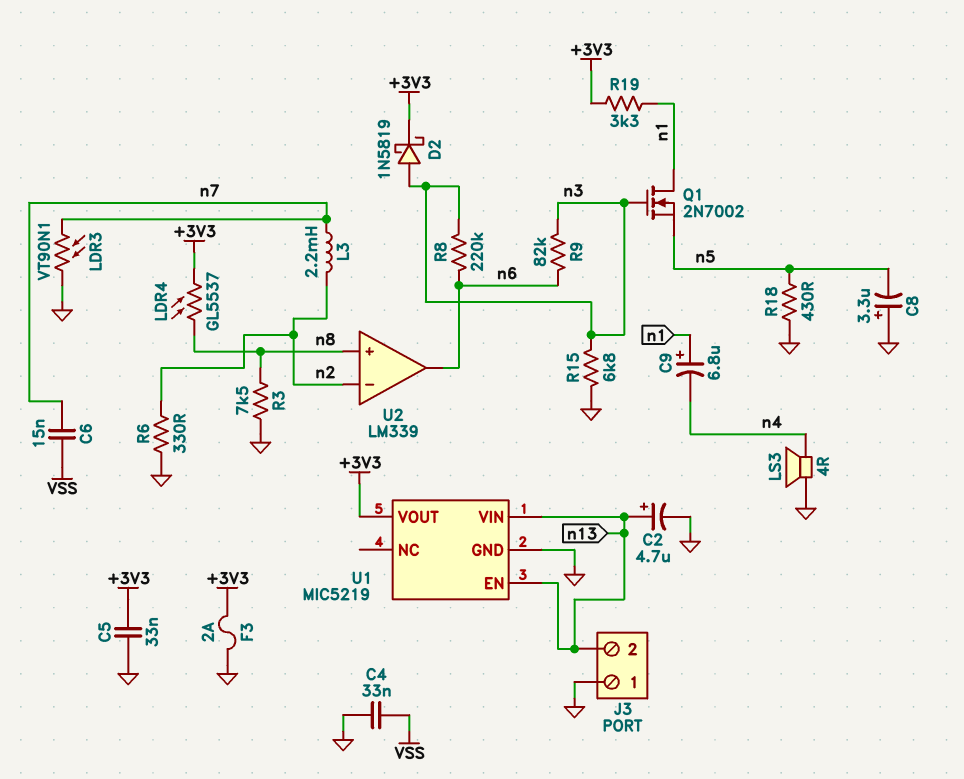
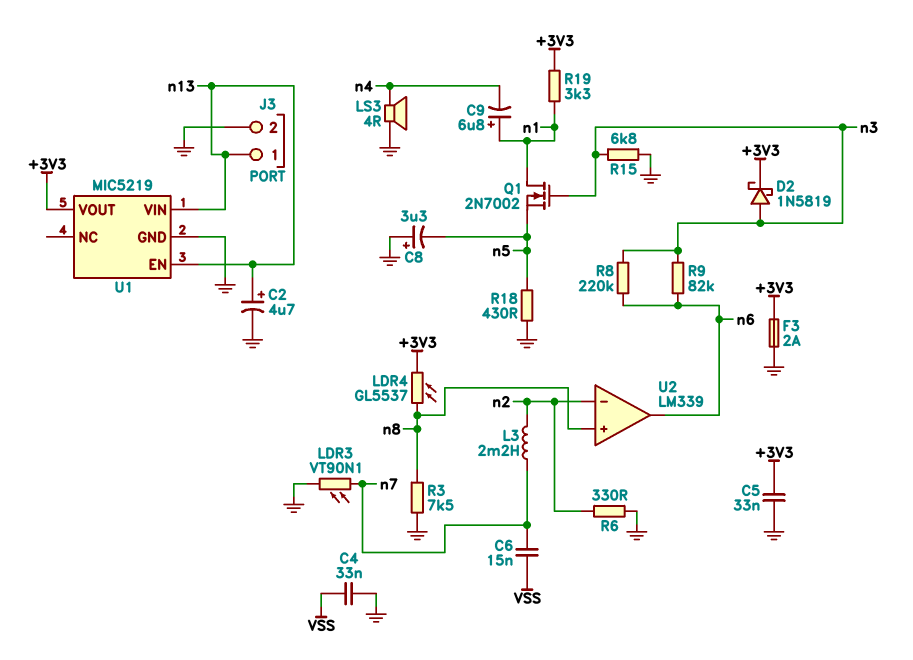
J3 pin 1: GND -> n13
J3 pin 2: n13 -> GND

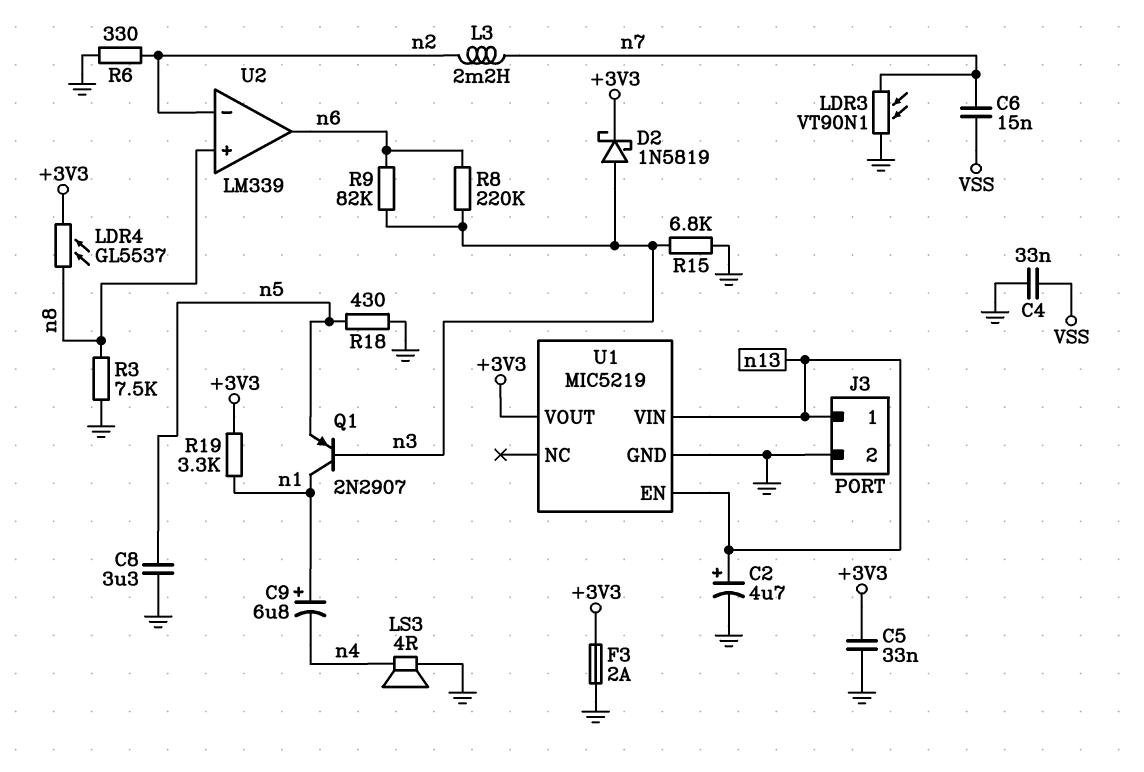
C8: 3.3uF (plus GND, minus n5) -> 3.3uF (GND, n5)
Q1: NMOS 2N7002 (G n3, D n1, S n5) -> PNP 2N2907 (B n3, C n1, E n5)

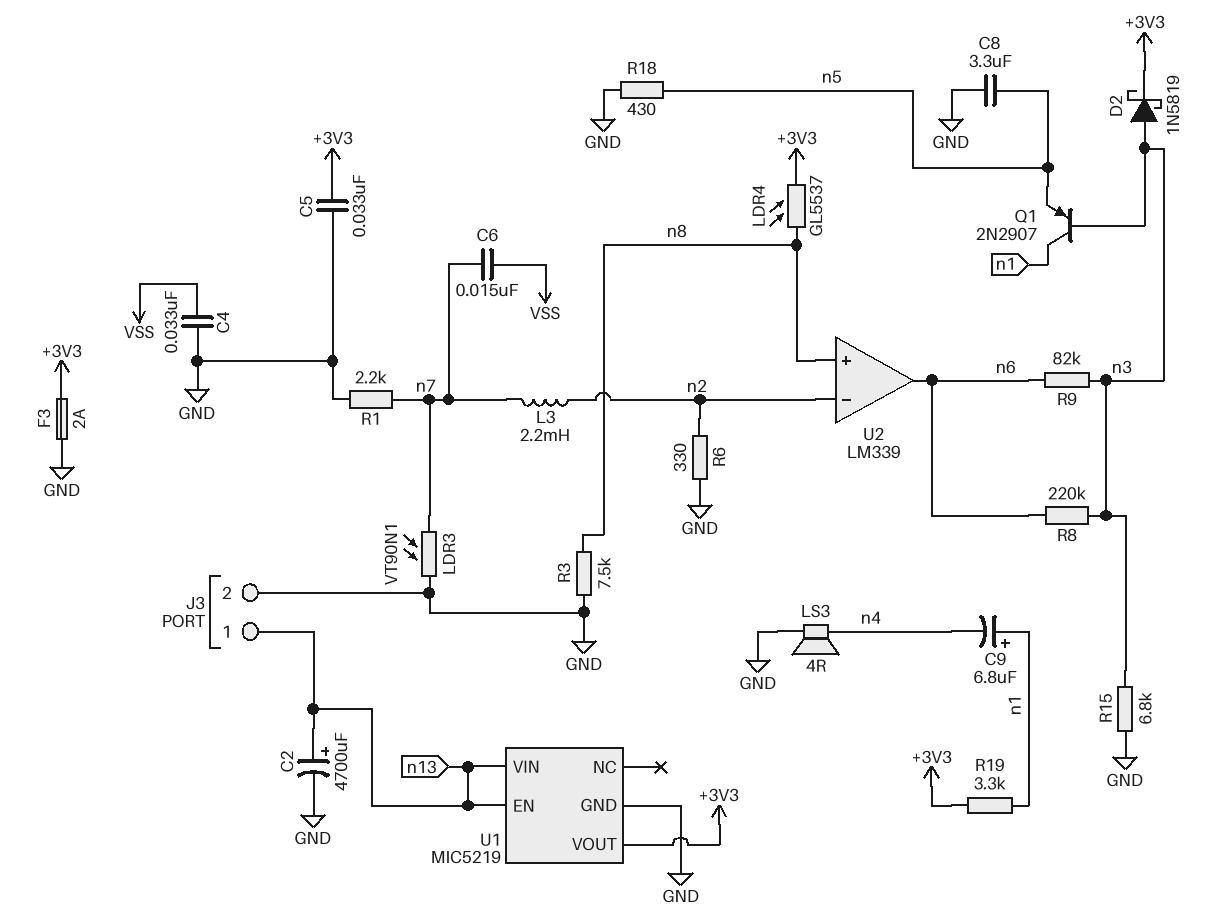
C2: 4.7uF (plus n13, minus GND) -> 4700uF (plus n13, minus GND)
R1: none -> 2.2k (GND, n7)

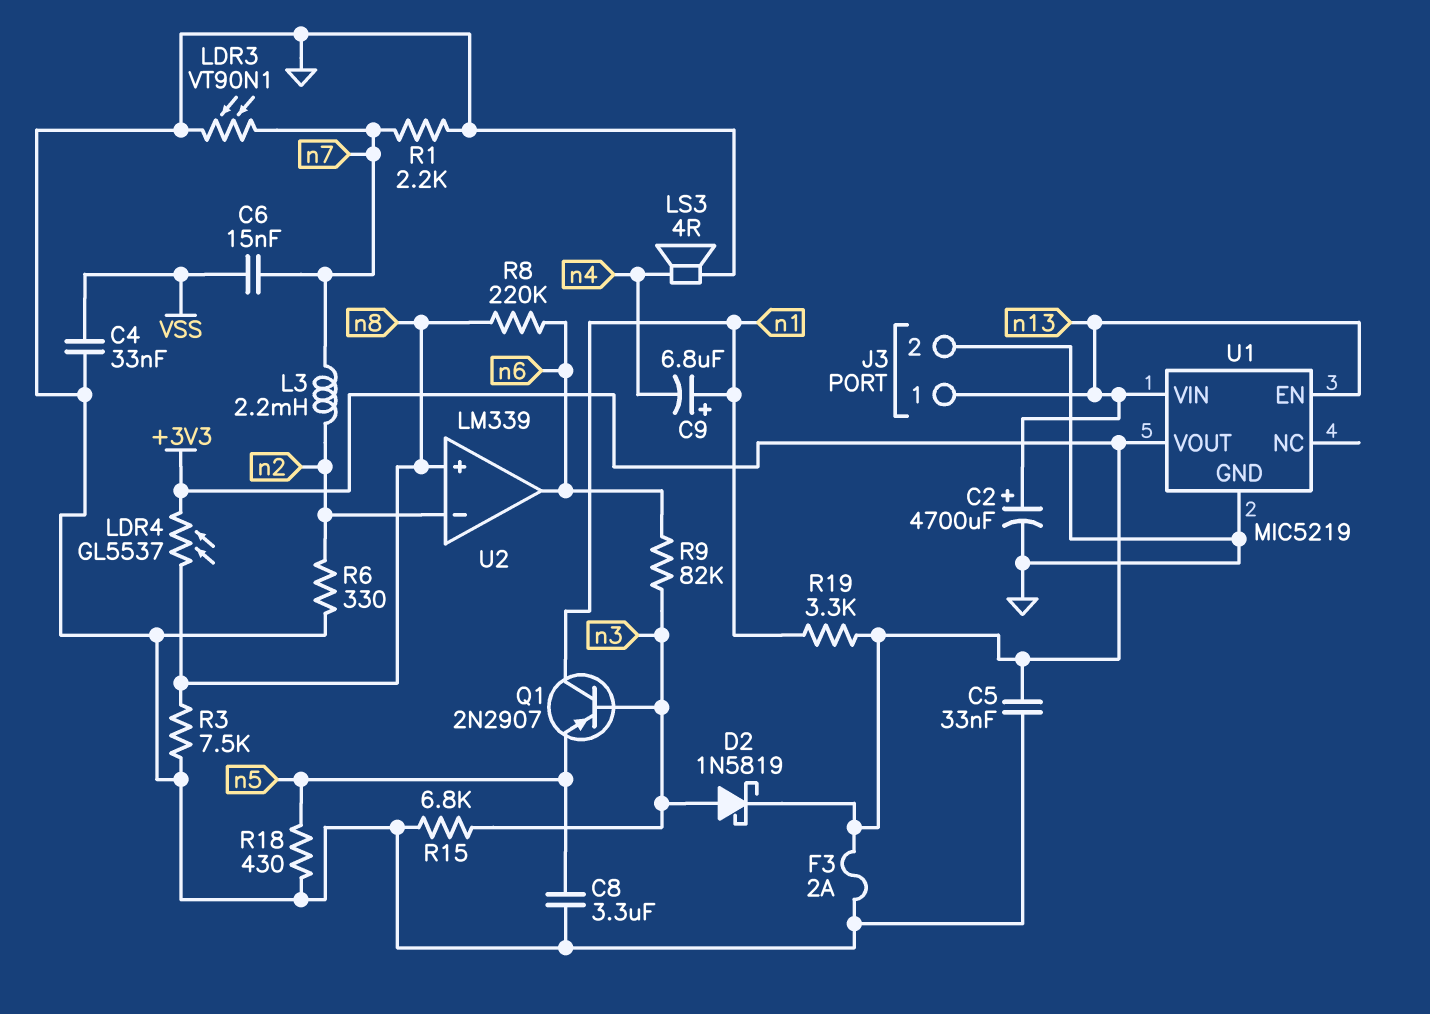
R8: 220k (n3, n6) -> 220k (n6, n8)

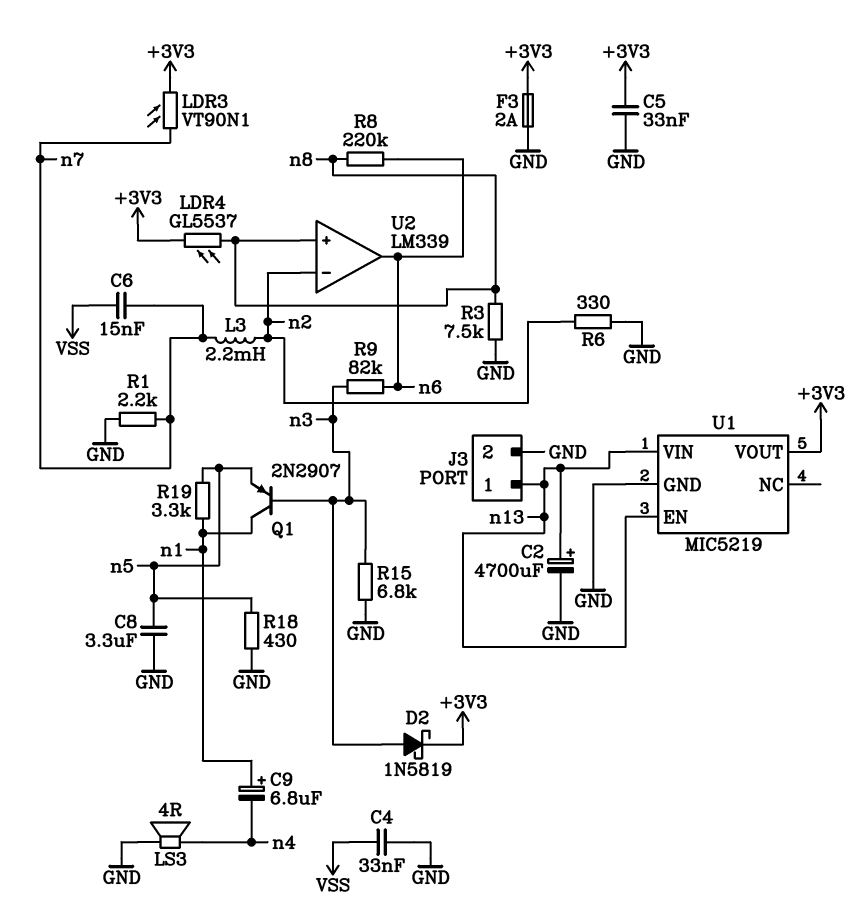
LDR3: VT90N1 (GND, n7) -> VT90N1 (+3V3, n7)
R19: 3.3k (+3V3, n1) -> 3.3k (n1, n5)

